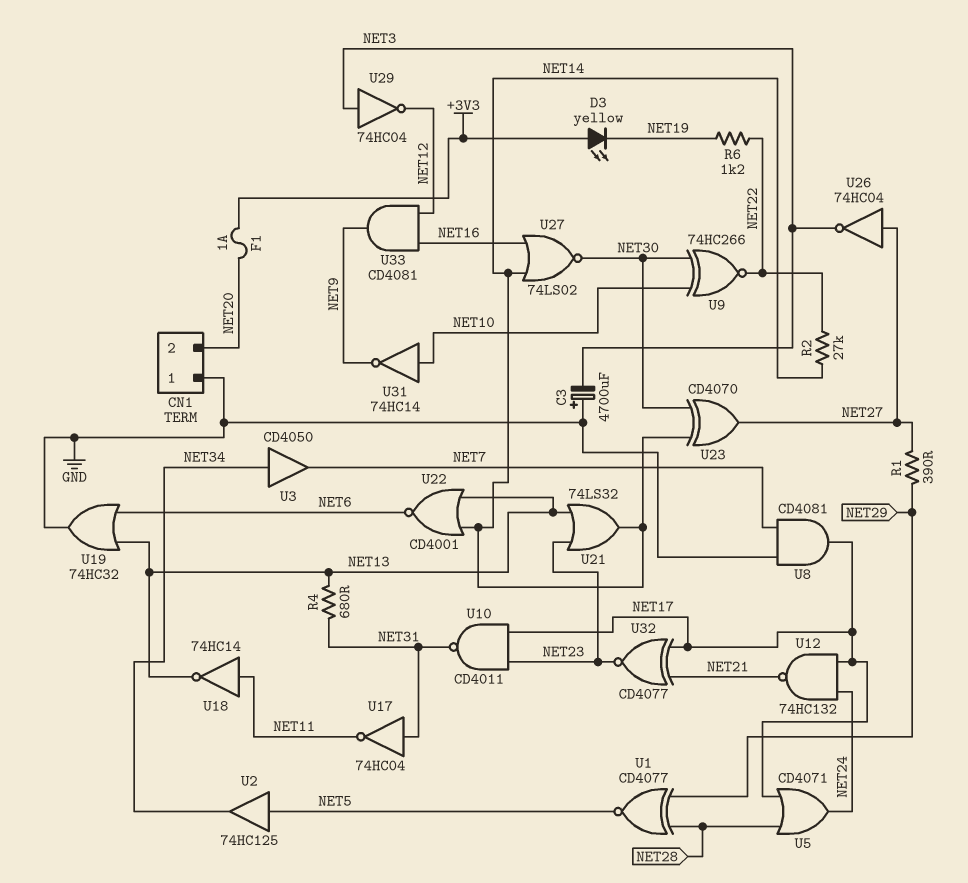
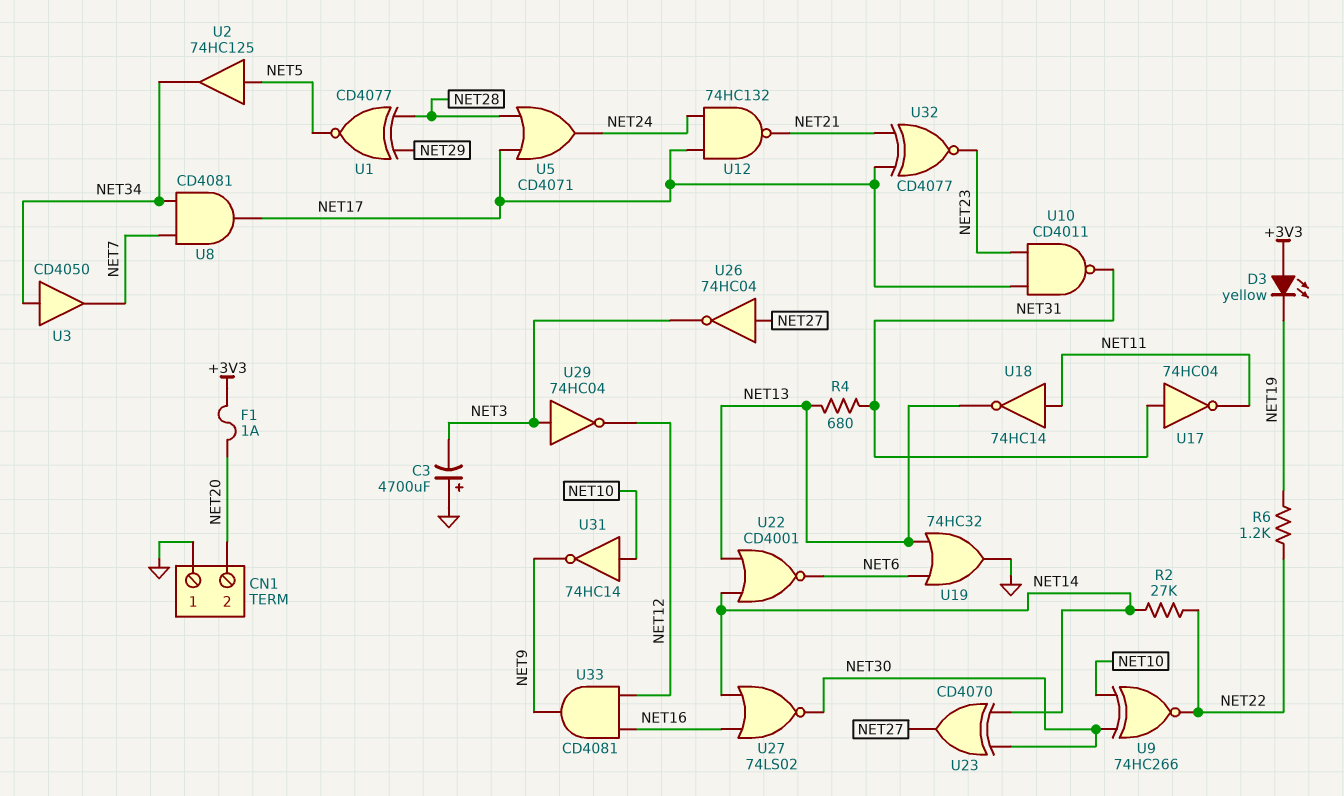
R1: 390 (NET27, NET29) -> none
U8: AND CD4081 (in GND, in NET7, out NET17) -> AND CD4081 (in NET7, in NET34, out NET17)
U21: OR 74LS32 (in NET13, in NET23, out NET14) -> none

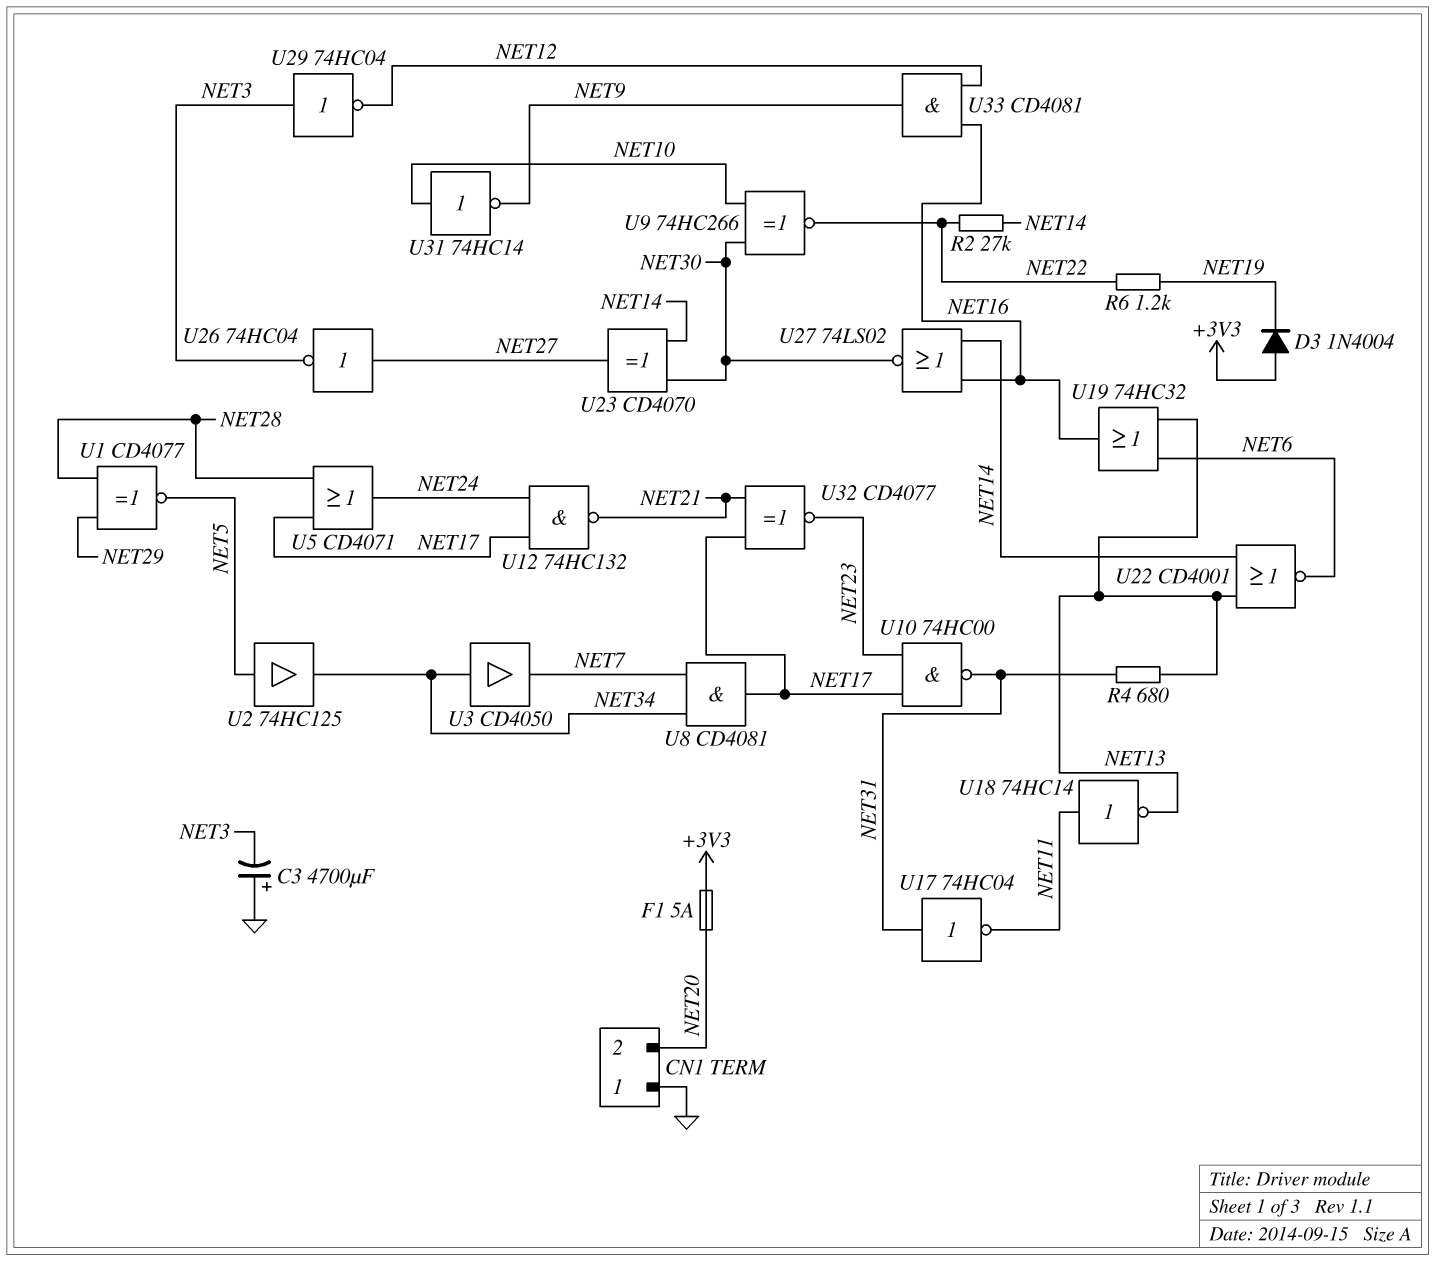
D3: LED yellow (A +3V3, K NET19) -> diode 1N4004 (A +3V3, K NET19)
F1: 1A (+3V3, NET20) -> 5A (+3V3, NET20)
U10: NAND CD4011 (in NET17, in NET23, out NET31) -> NAND 74HC00 (in NET17, in NET23, out NET31)
U19: OR 74HC32 (in NET6, in NET13, out GND) -> OR 74HC32 (in NET6, in NET13, out NET16)

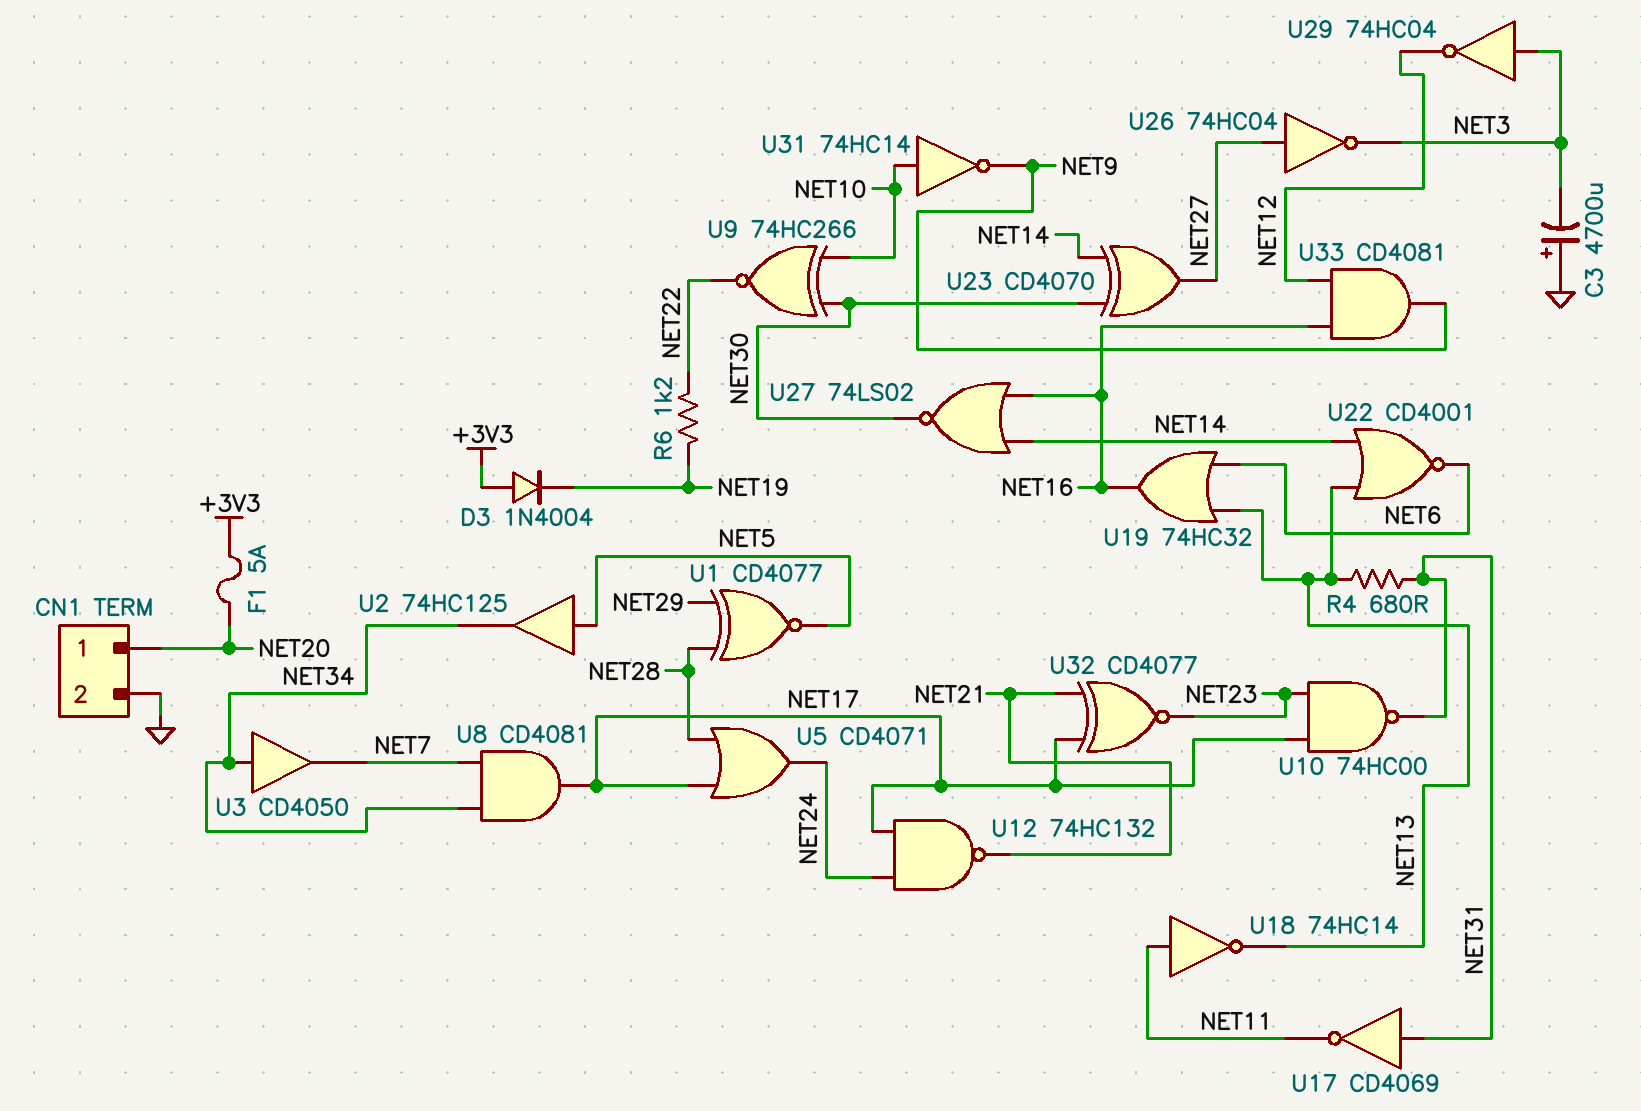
CN1 pin 1: GND -> NET20
CN1 pin 2: NET20 -> GND
R2: 27k (NET14, NET22) -> none
U17: NOT 74HC04 (in NET31, out NET11) -> NOT CD4069 (in NET31, out NET11)

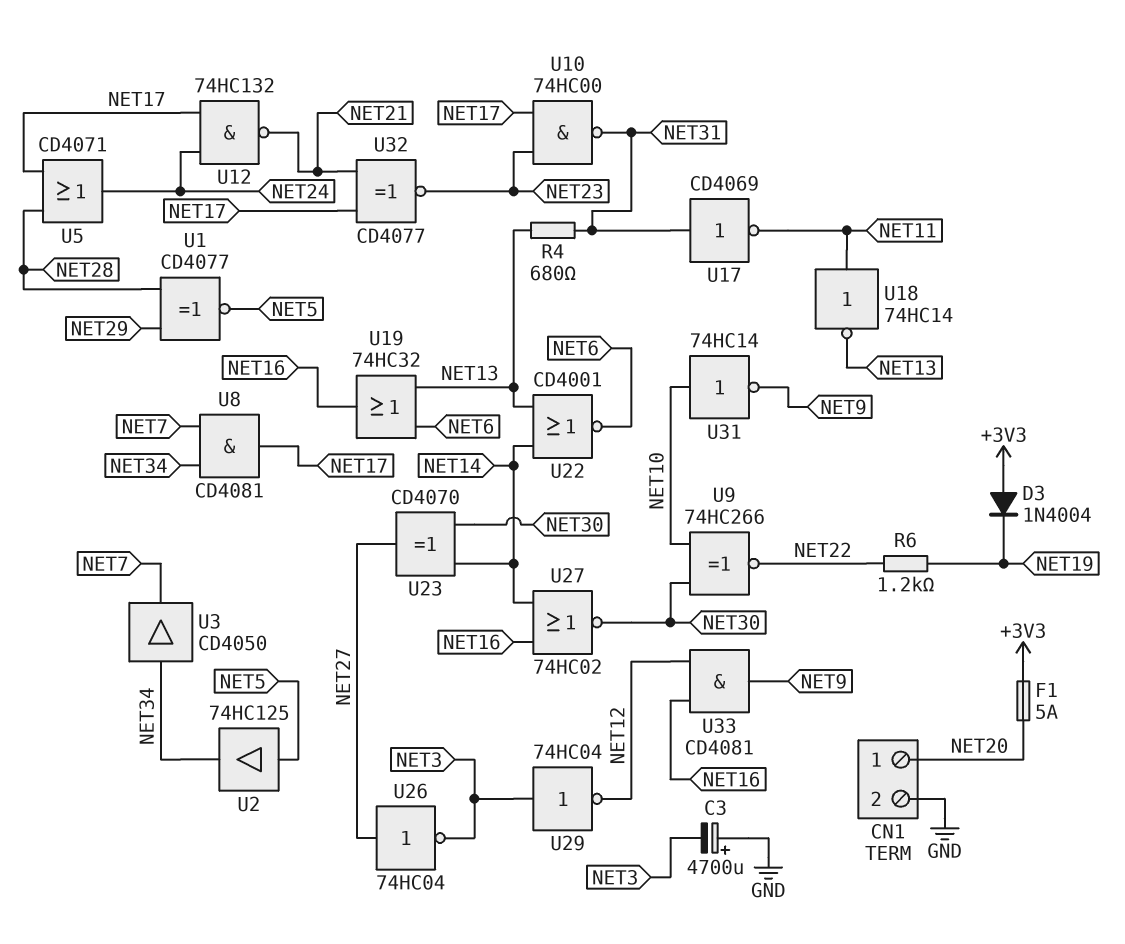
U27: NOR 74LS02 (in NET14, in NET16, out NET30) -> NOR 74HC02 (in NET14, in NET16, out NET30)

